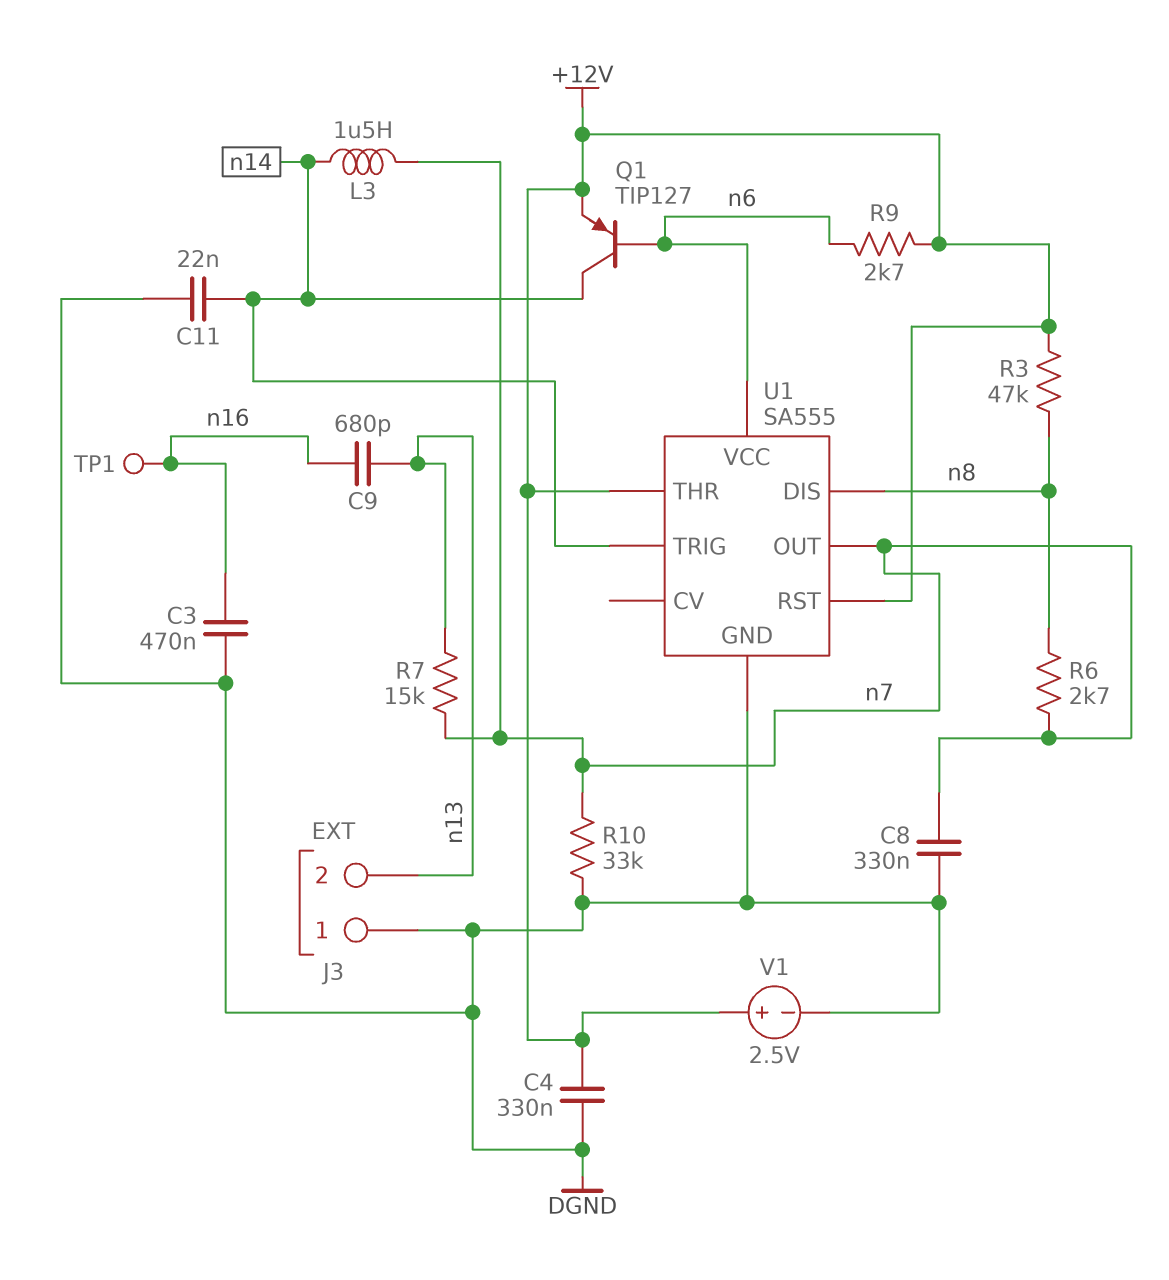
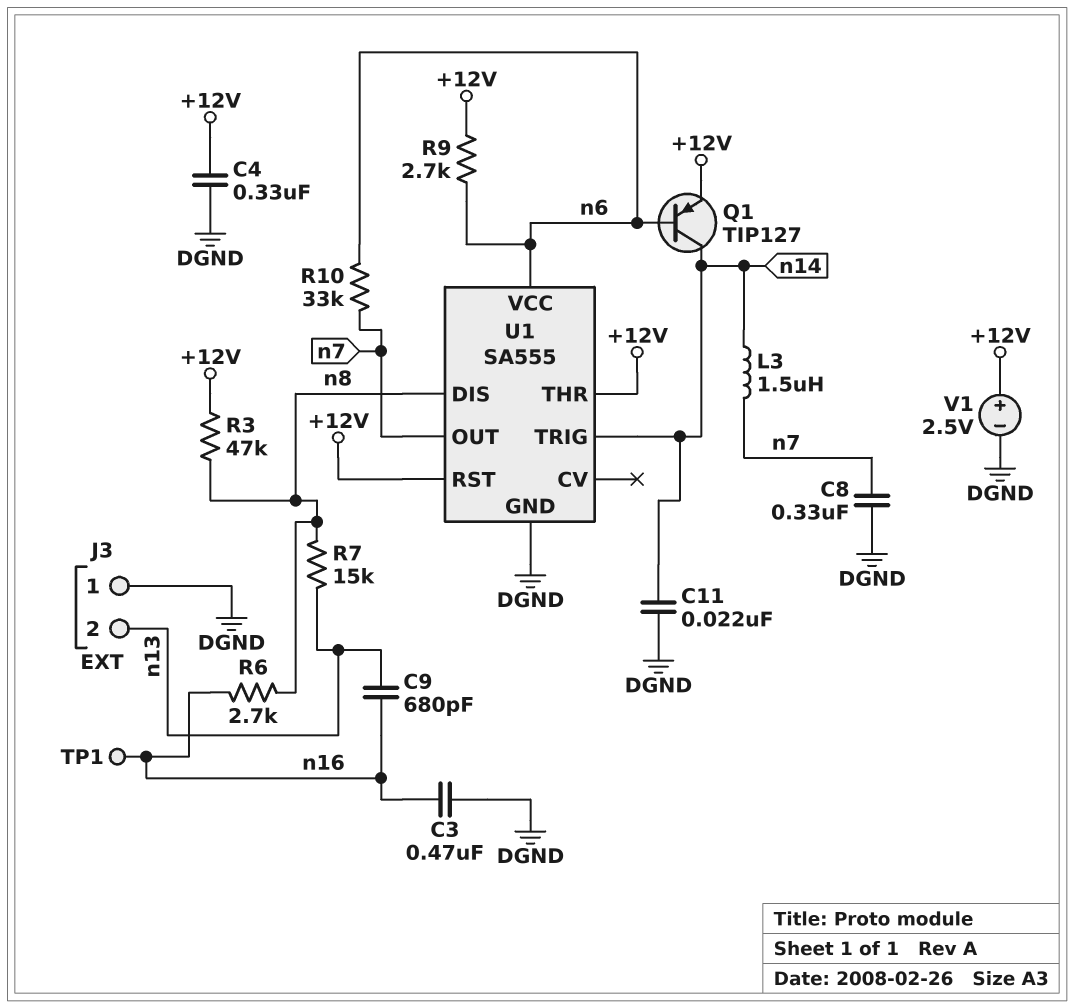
R6: 2.7k (n7, n8) -> 2.7k (n8, n16)
R7: 15k (n7, n13) -> 15k (n8, n13)
R10: 33k (DGND, n7) -> 33k (n6, n7)

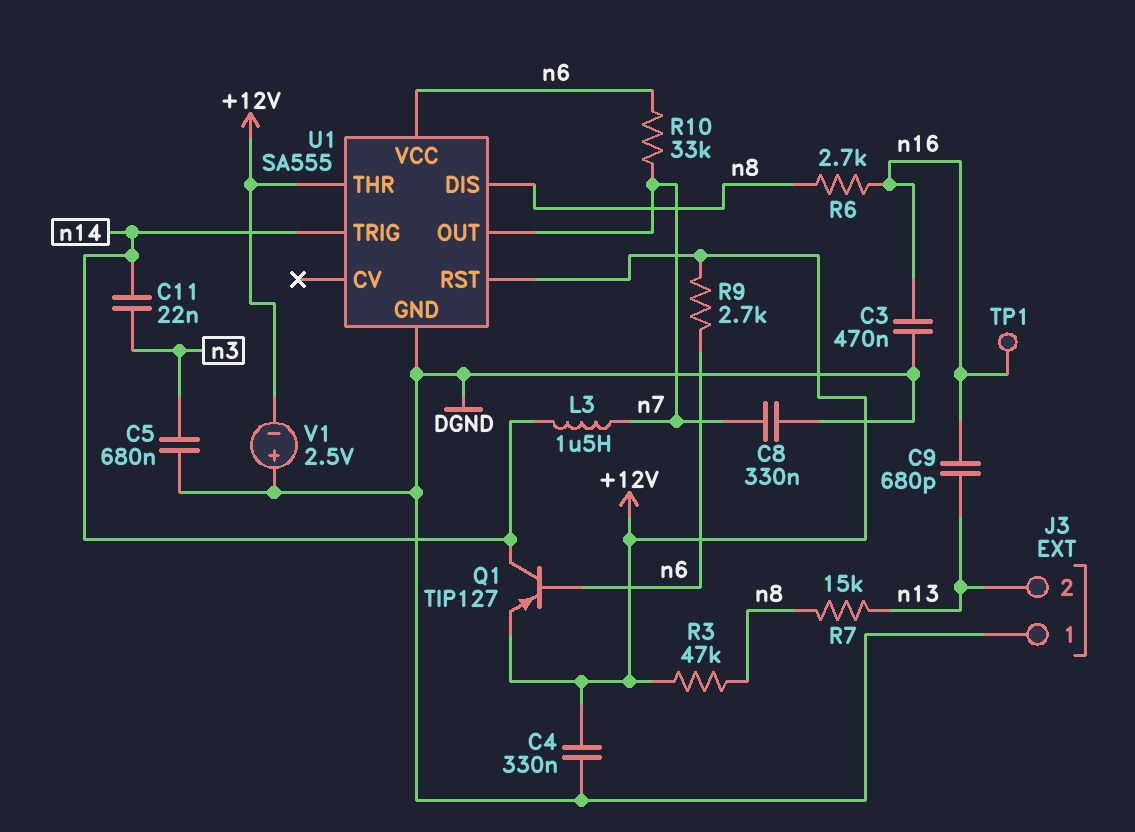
C5: none -> 680nF (DGND, n3)
C11: 22nF (DGND, n14) -> 22nF (n3, n14)
V1: 2.5V (plus +12V, minus DGND) -> 2.5V (plus DGND, minus +12V)

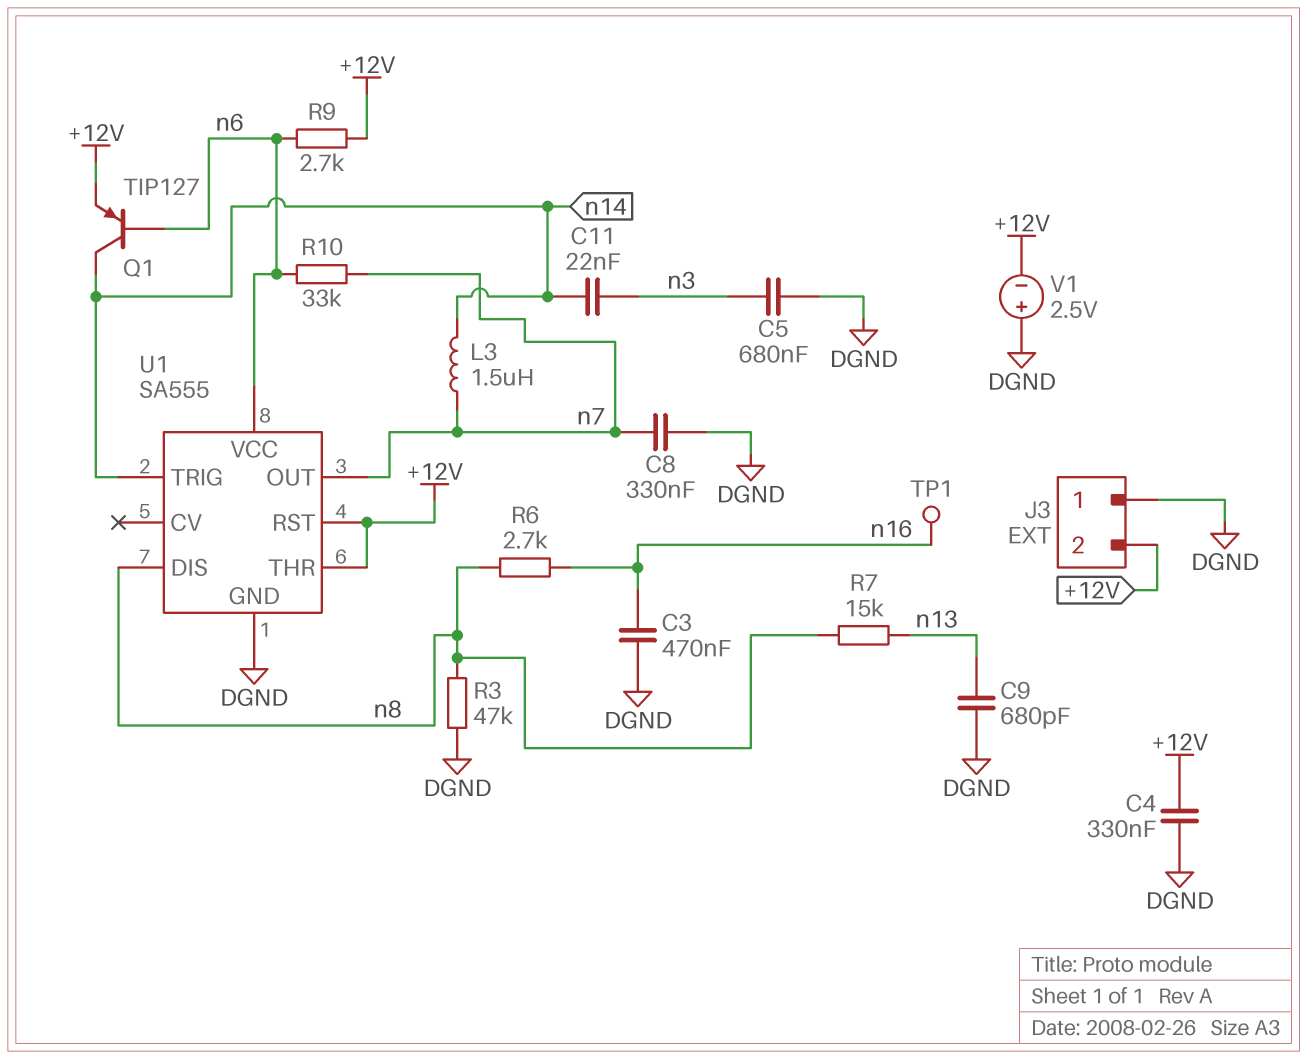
C9: 680pF (n13, n16) -> 680pF (DGND, n13)
J3 pin 2: n13 -> +12V
R3: 47k (+12V, n8) -> 47k (DGND, n8)

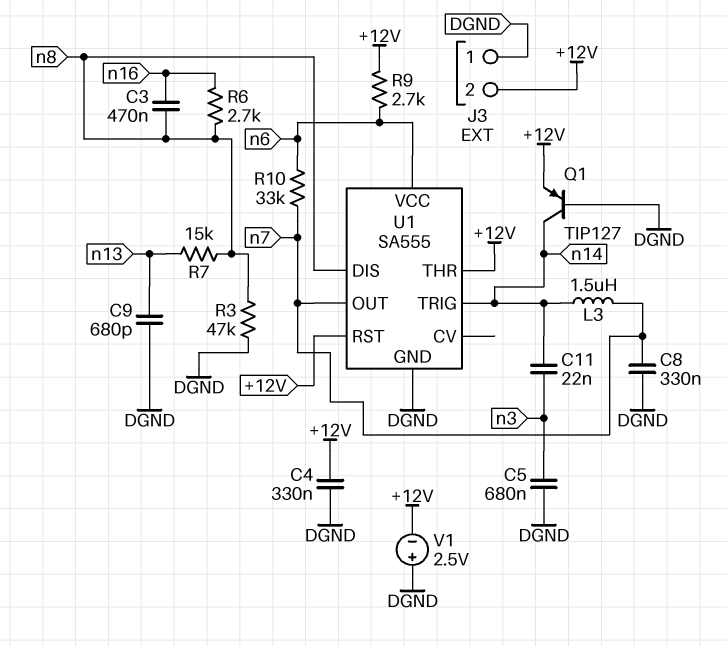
C3: 470nF (DGND, n16) -> 470nF (n8, n16)
Q1: PNP TIP127 (B n6, C n14, E +12V) -> PNP TIP127 (B DGND, C n14, E +12V)
TP1: test point (n16) -> none

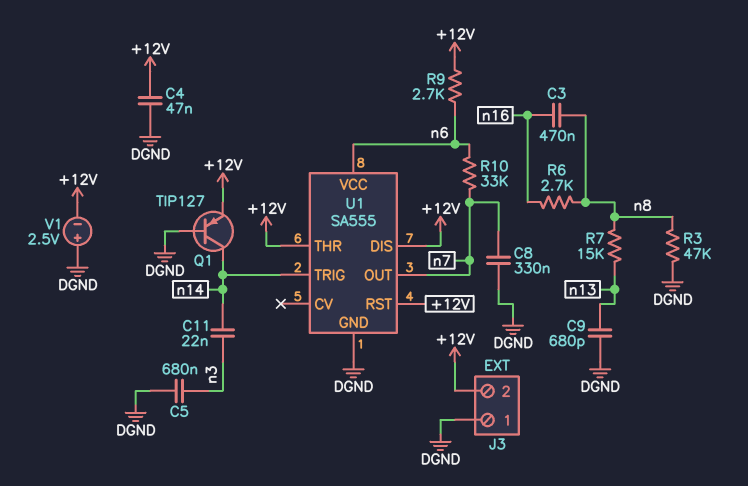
C4: 330nF (+12V, DGND) -> 47nF (+12V, DGND)
L3: 1.5uH (n7, n14) -> none
U1 pin DIS: n8 -> +12V

